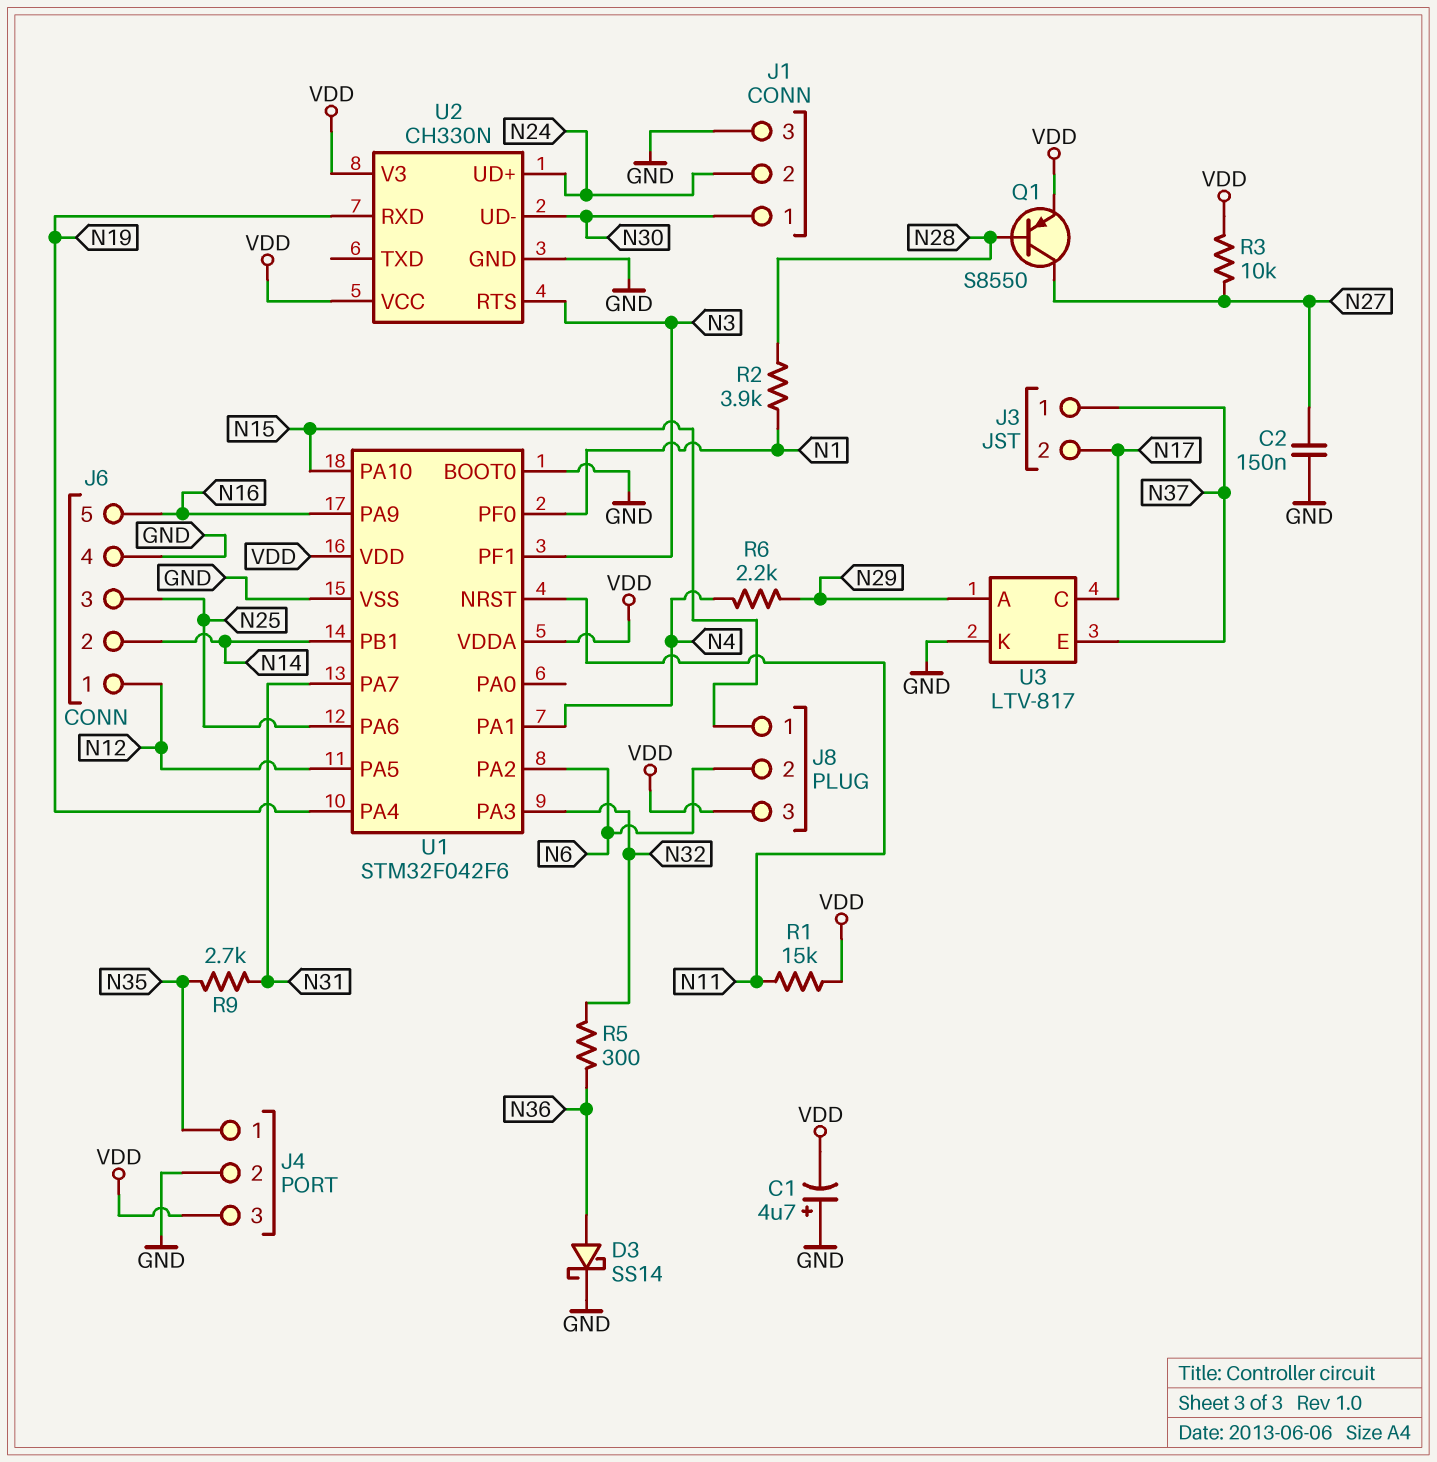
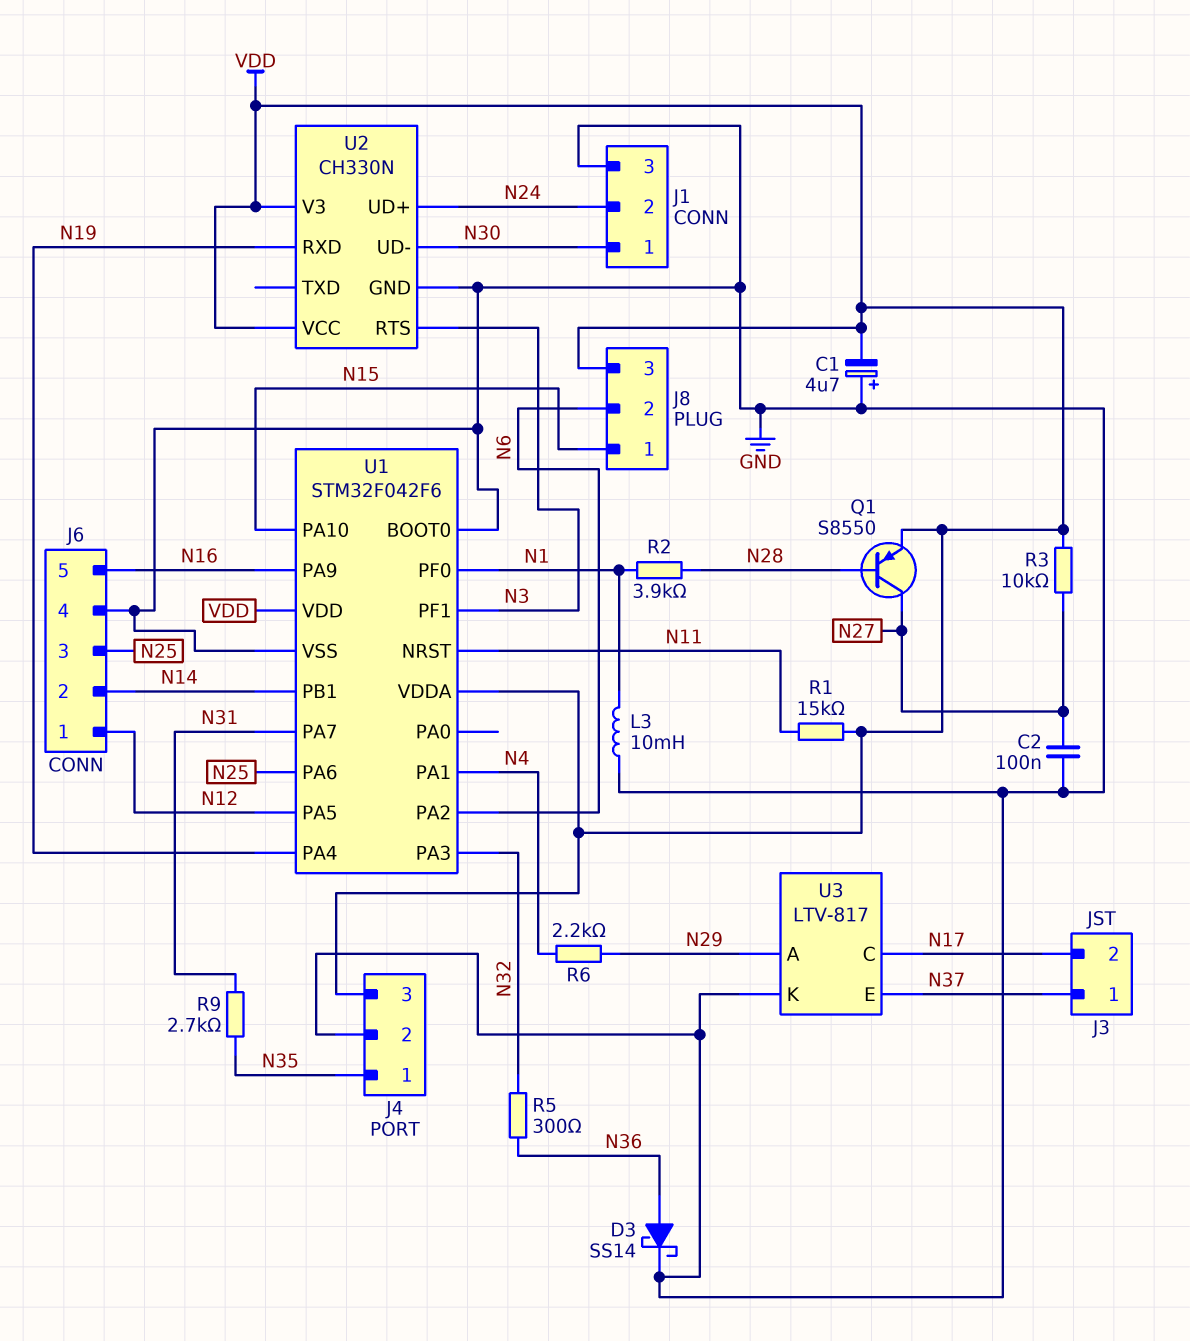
C2: 150nF (GND, N27) -> 100nF (GND, N27)
L3: none -> 10mH (GND, N1)

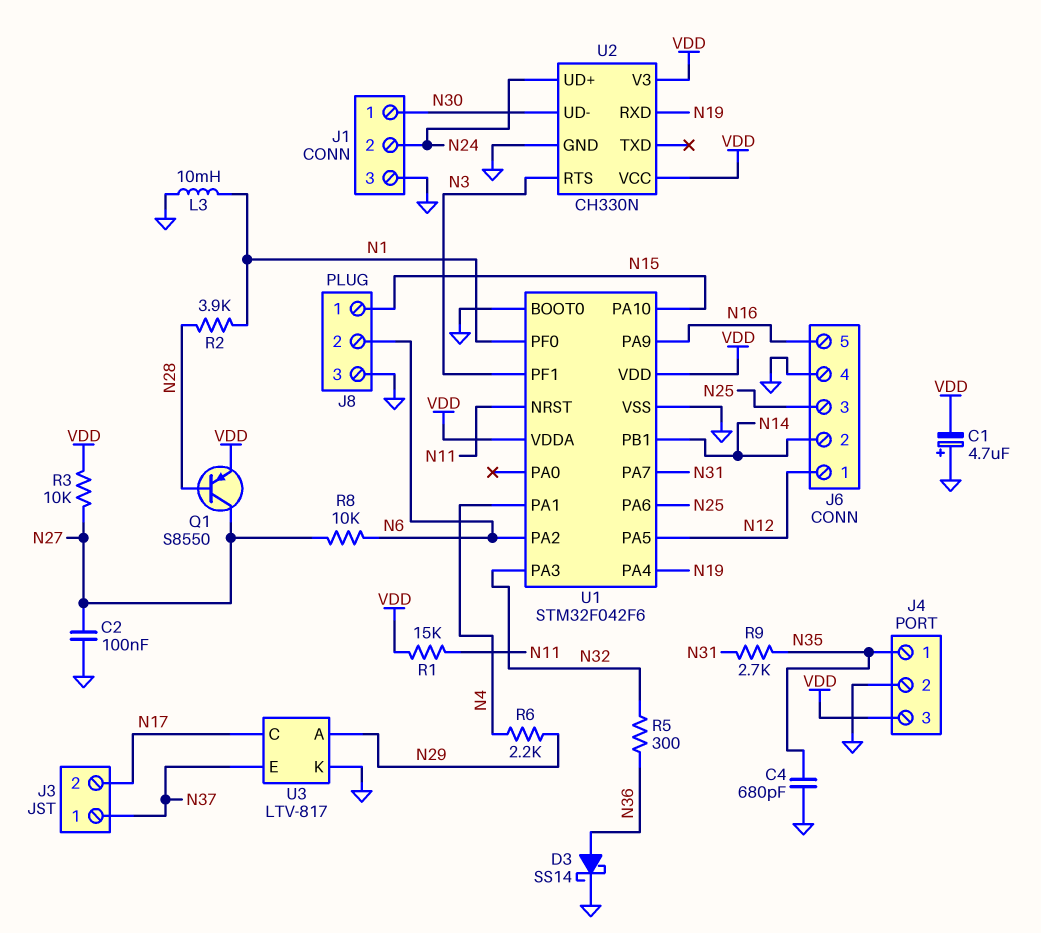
C4: none -> 680pF (GND, N35)
J8 pin 3: VDD -> GND
R8: none -> 10k (N6, N27)

